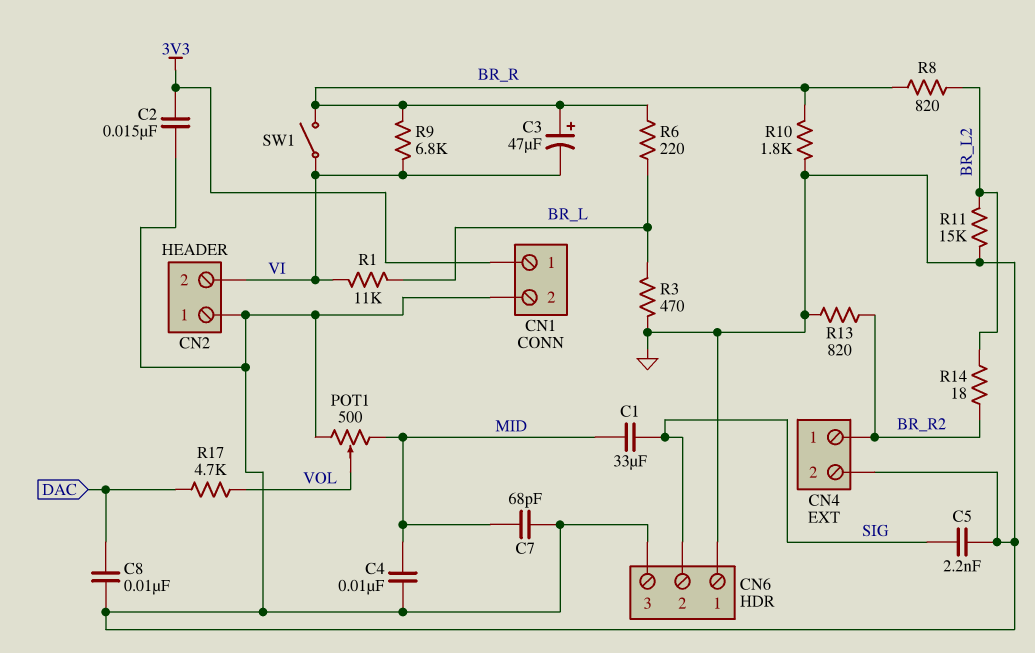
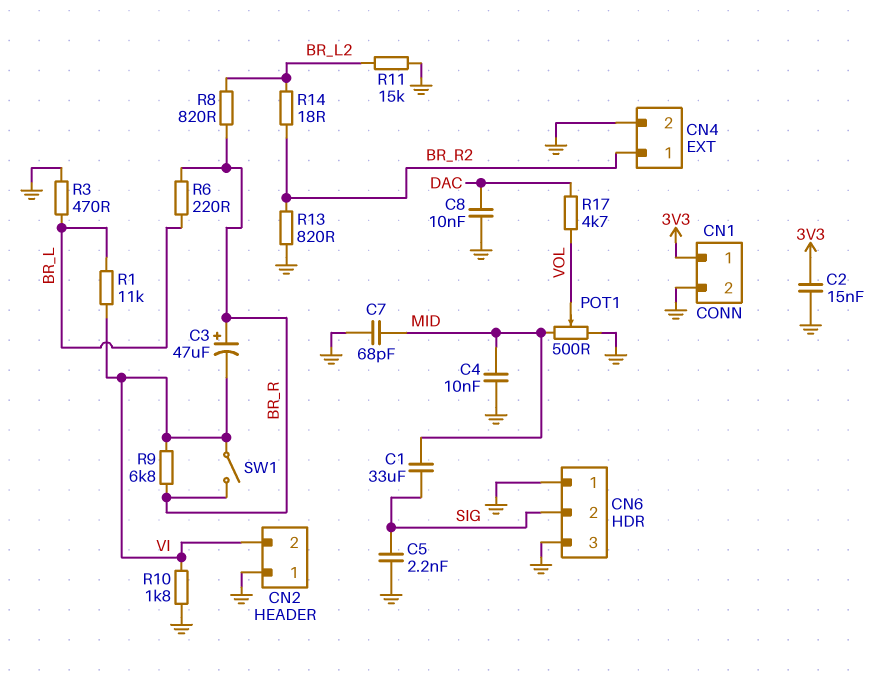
R10: 1.8k (BR_R, GND) -> 1.8k (GND, VI)

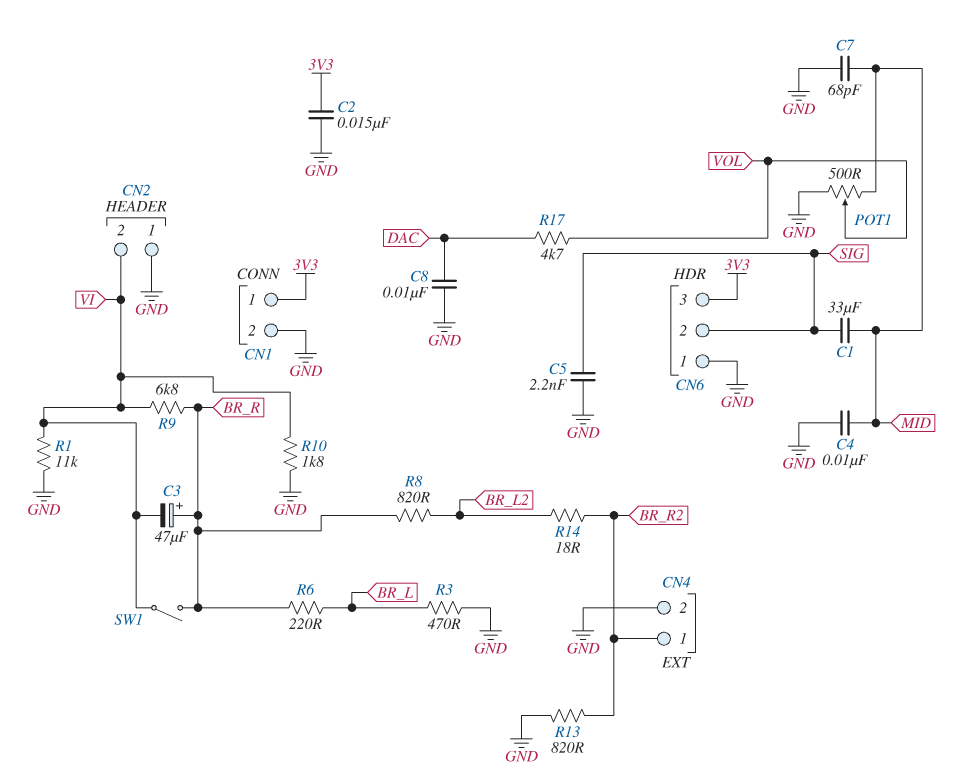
CN6 pin 3: GND -> 3V3
R1: 11k (BR_L, VI) -> 11k (GND, VI)
R11: 15k (BR_L2, GND) -> none

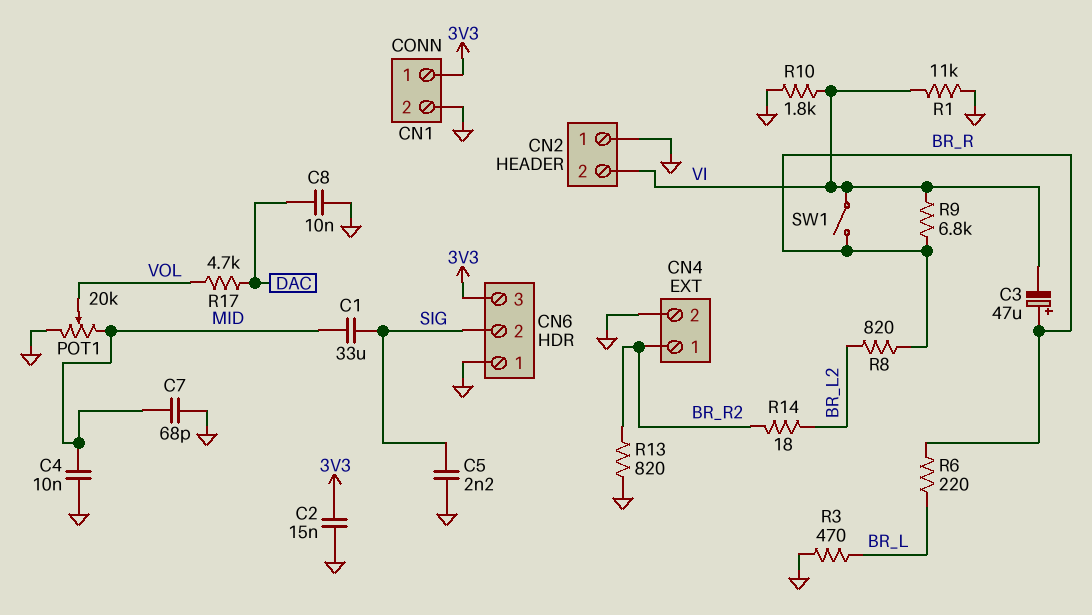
POT1: 500 (GND, MID, wiper VOL) -> 20k (GND, MID, wiper VOL)

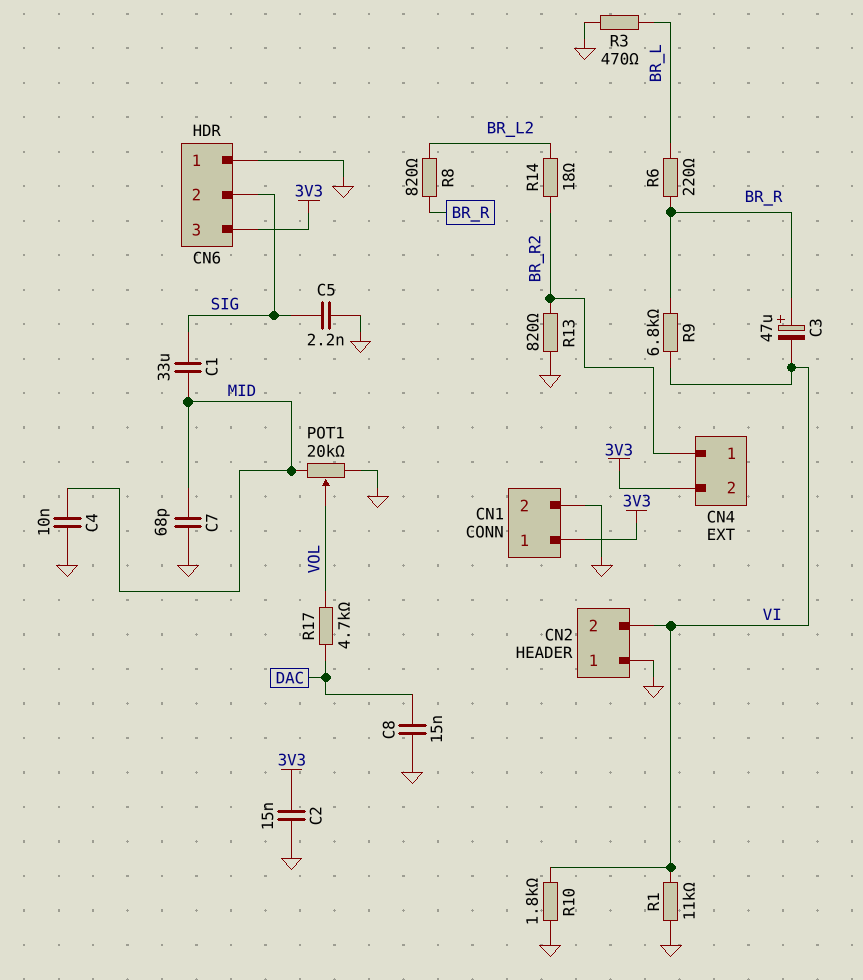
C8: 10nF (DAC, GND) -> 15nF (DAC, GND)
CN4 pin 2: GND -> 3V3
SW1: switch (BR_R, VI) -> none

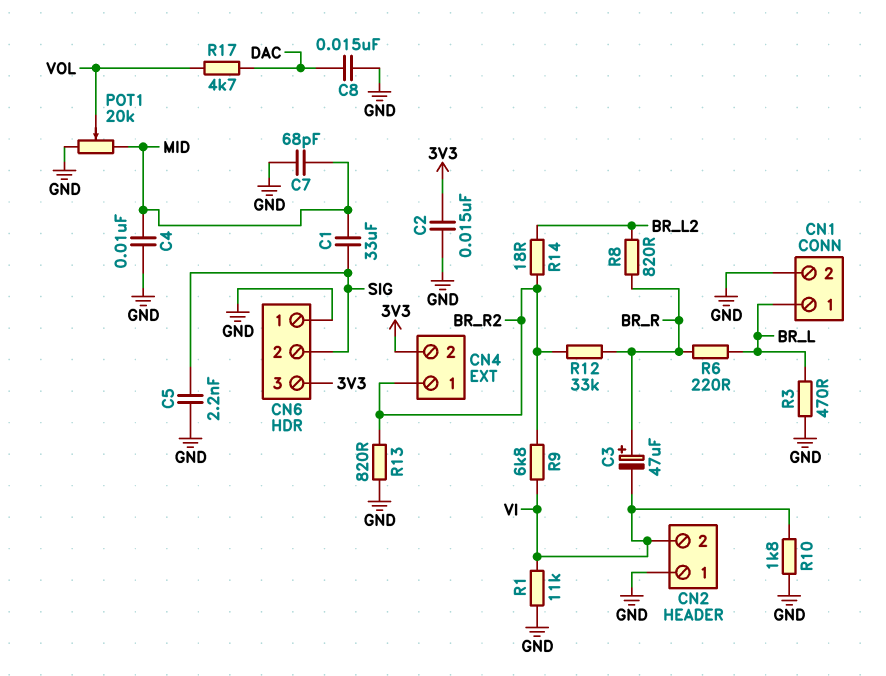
CN1 pin 1: 3V3 -> BR_L
R9: 6.8k (BR_R, VI) -> 6.8k (BR_R2, VI)
R12: none -> 33k (BR_R, BR_R2)

